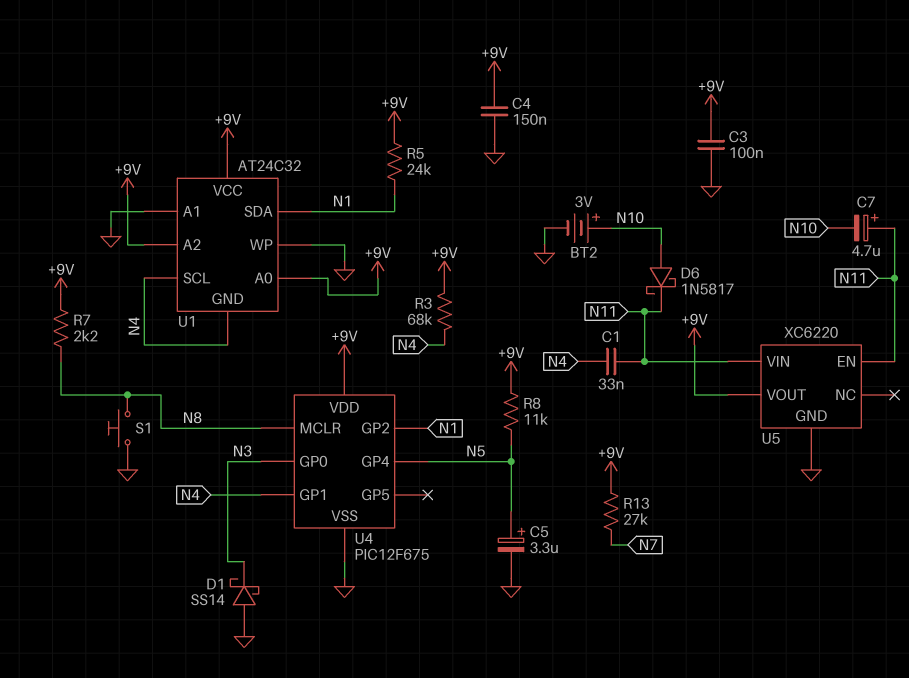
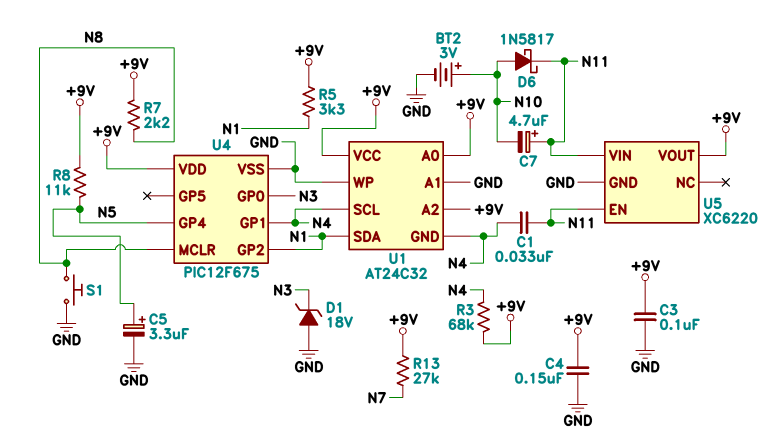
D1: schottky SS14 (A GND, K N3) -> zener 18V (A GND, K N3)
R5: 24k (+9V, N1) -> 3.3k (+9V, N1)

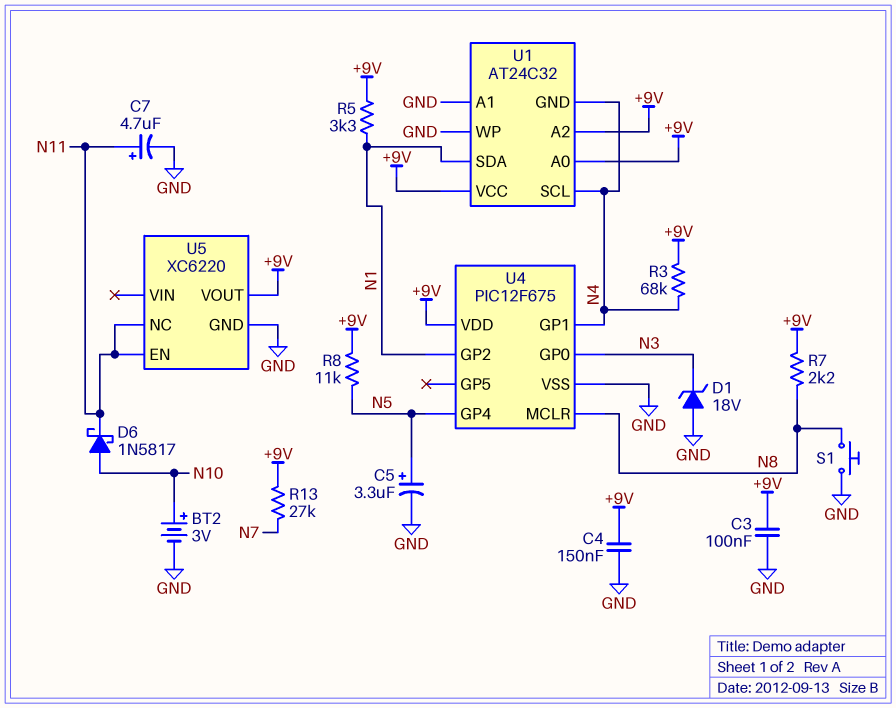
C1: 33nF (N4, N11) -> none
C7: 4.7uF (plus N11, minus N10) -> 4.7uF (plus N11, minus GND)
U5 pin NC: none -> N11
U5 pin VIN: N11 -> none

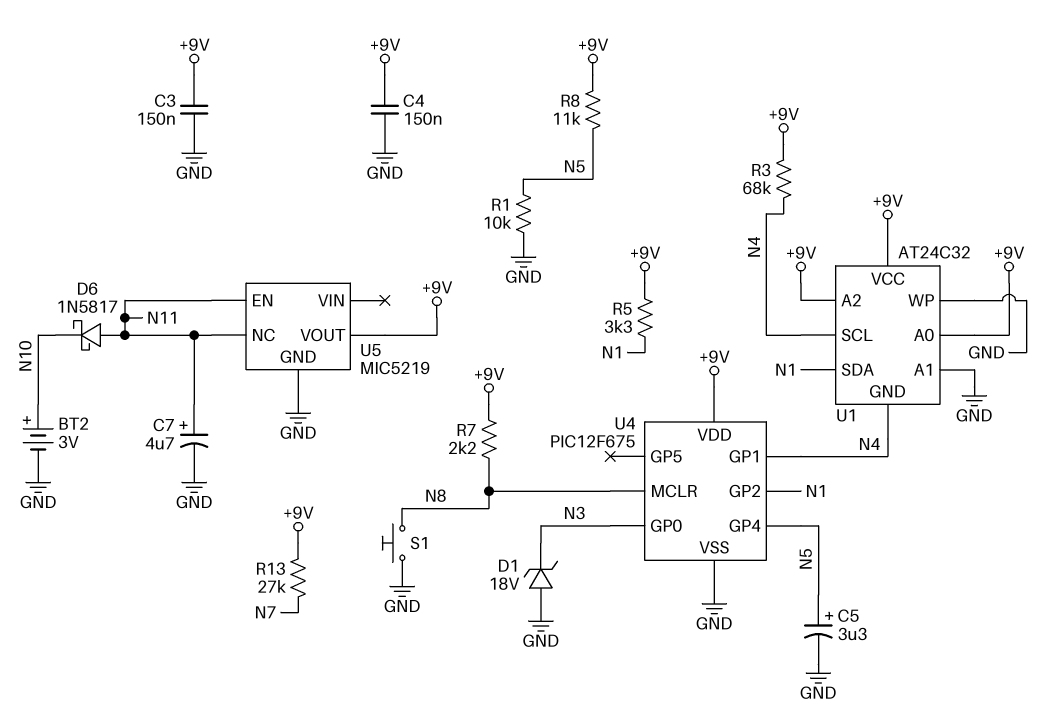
C3: 100nF (+9V, GND) -> 150nF (+9V, GND)
D6: schottky 1N5817 (A N10, K N11) -> schottky 1N5817 (A N11, K N10)
R1: none -> 10k (GND, N5)
U5: XC6220 -> MIC5219

